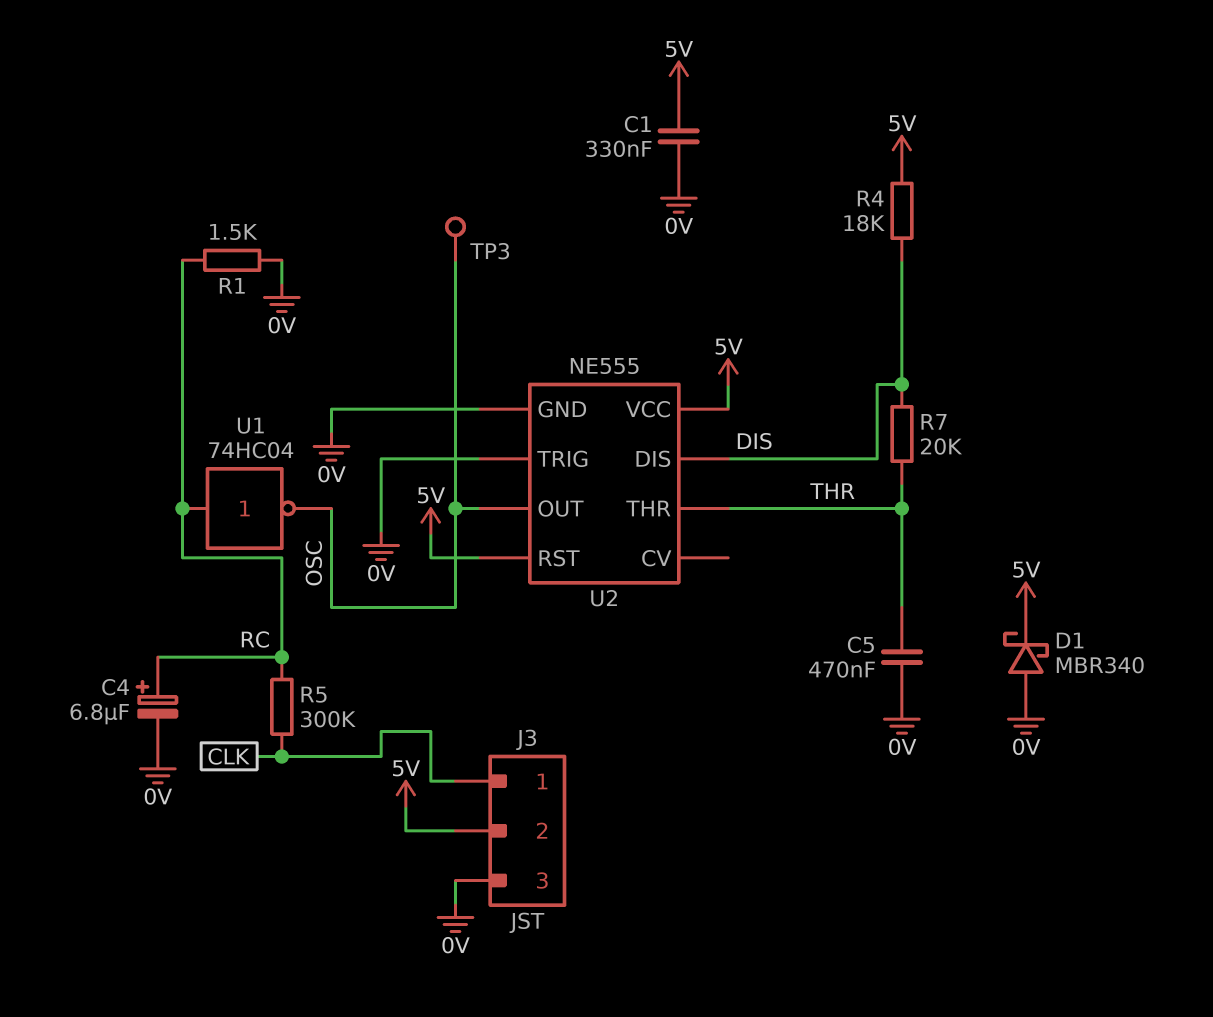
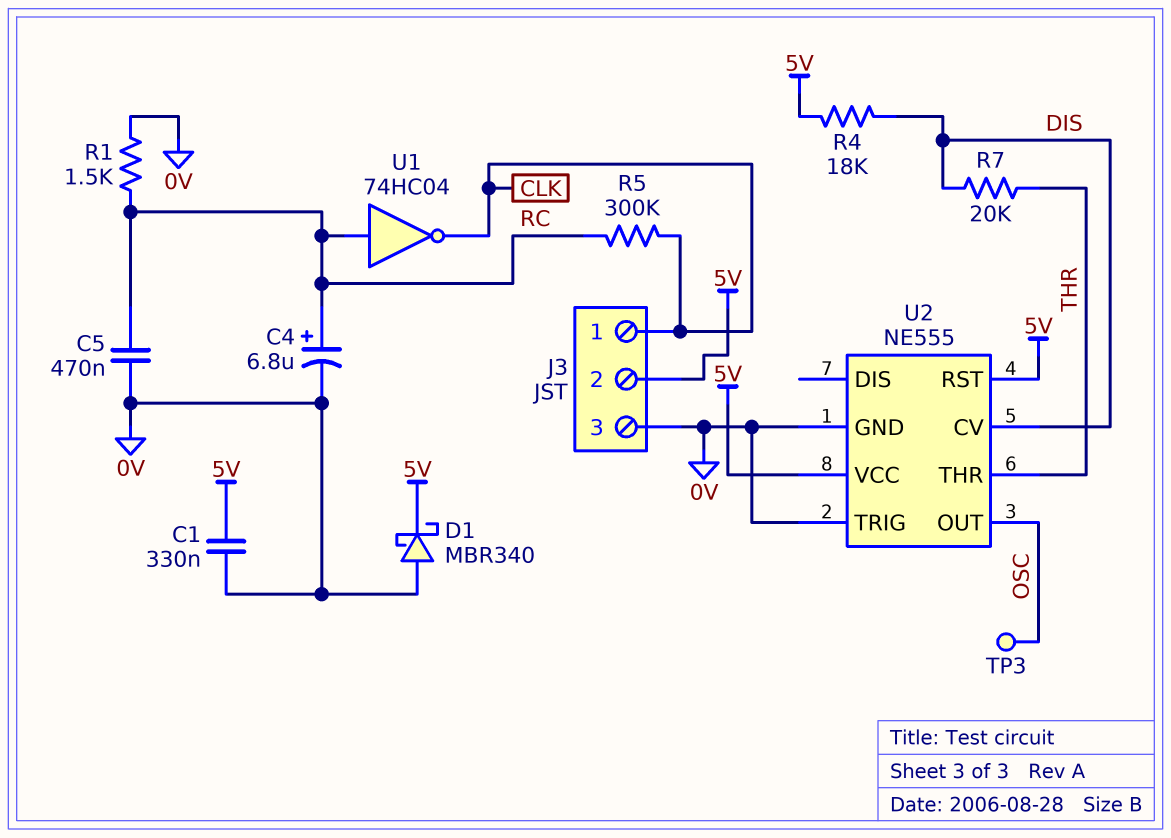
C5: 470nF (0V, THR) -> 470nF (0V, RC)
U1: NOT 74HC04 (in RC, out OSC) -> NOT 74HC04 (in RC, out CLK)
U2 pin CV: none -> DIS
U2 pin DIS: DIS -> none

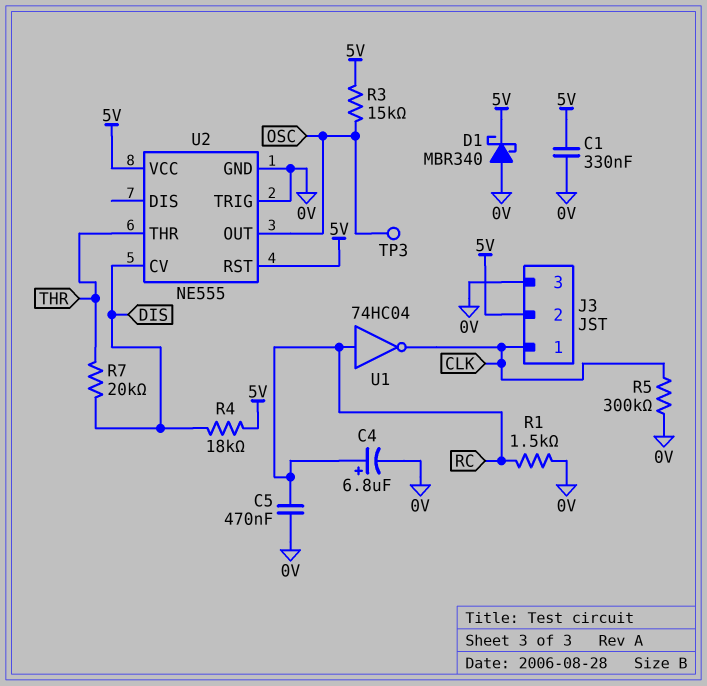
R3: none -> 15k (5V, OSC)
R5: 300k (CLK, RC) -> 300k (0V, CLK)

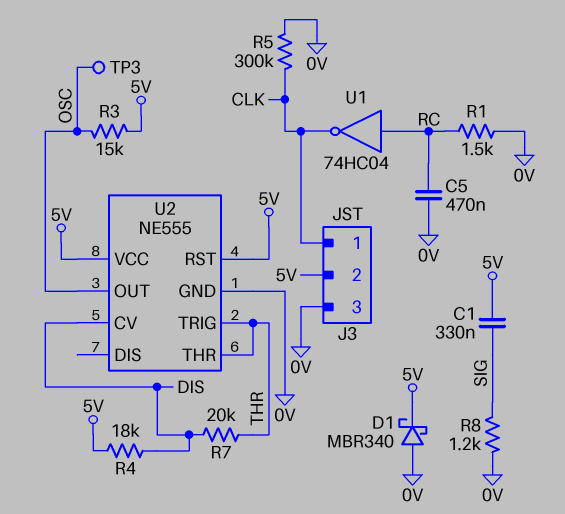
C1: 330nF (0V, 5V) -> 330nF (5V, SIG)
C4: 6.8uF (plus RC, minus 0V) -> none
R8: none -> 1.2k (0V, SIG)
U2 pin TRIG: 0V -> THR

